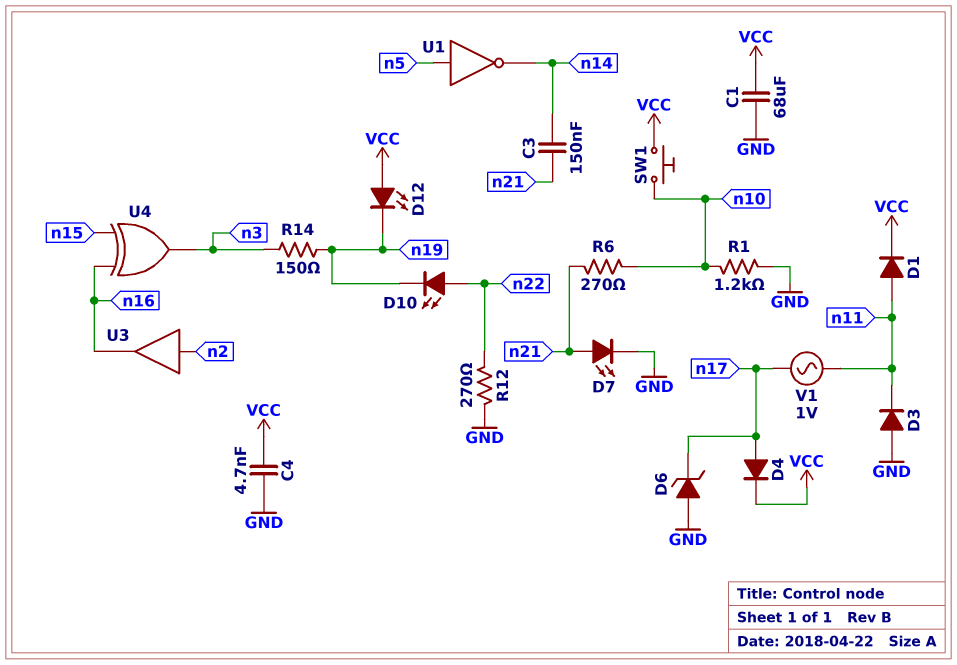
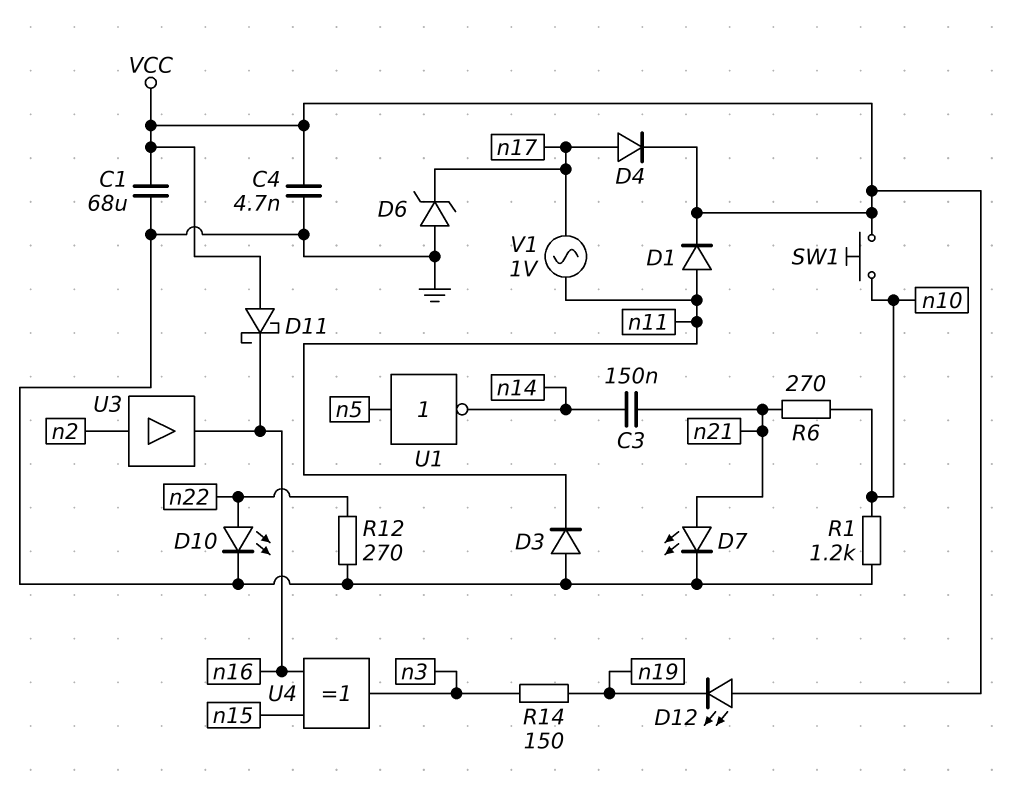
D10: LED (A n22, K n19) -> LED (A n22, K GND)
D11: none -> schottky (A VCC, K n16)

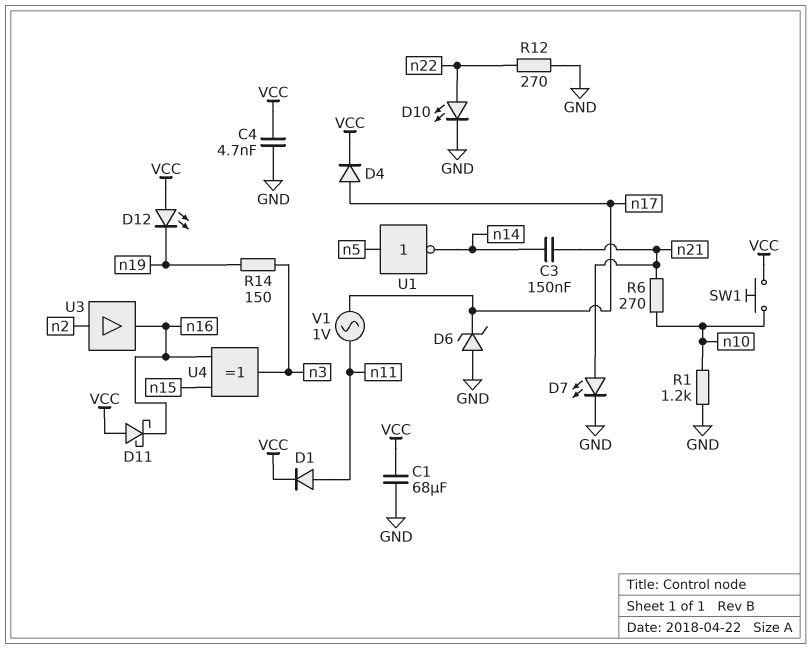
D3: diode (A GND, K n11) -> none

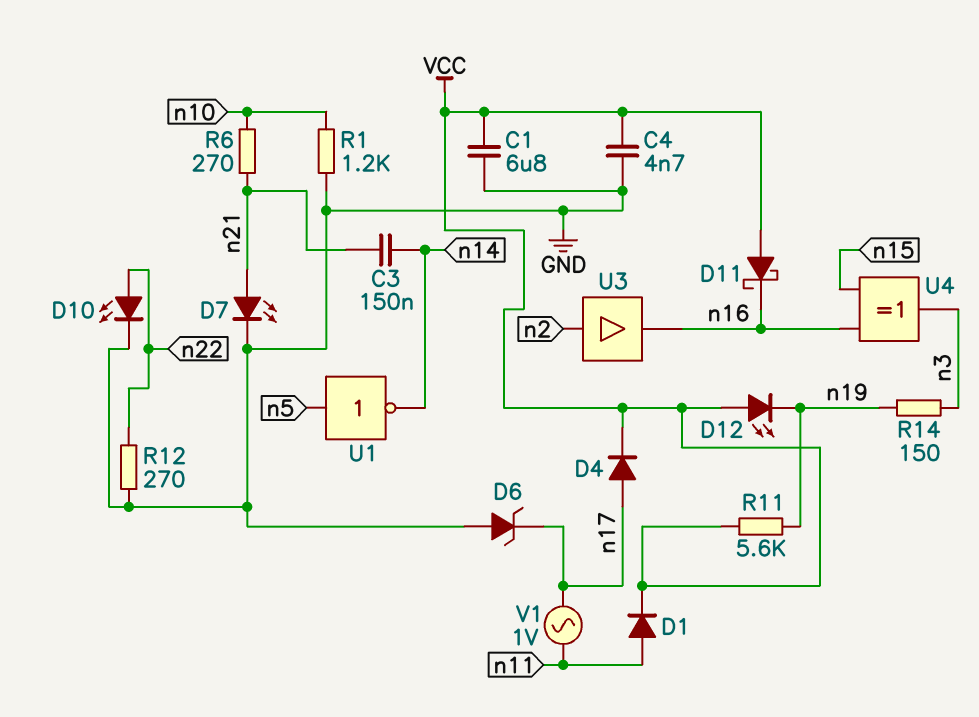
C1: 68uF (GND, VCC) -> 6.8uF (GND, VCC)
R11: none -> 5.6k (VCC, n19)
SW1: button (VCC, n10) -> none

